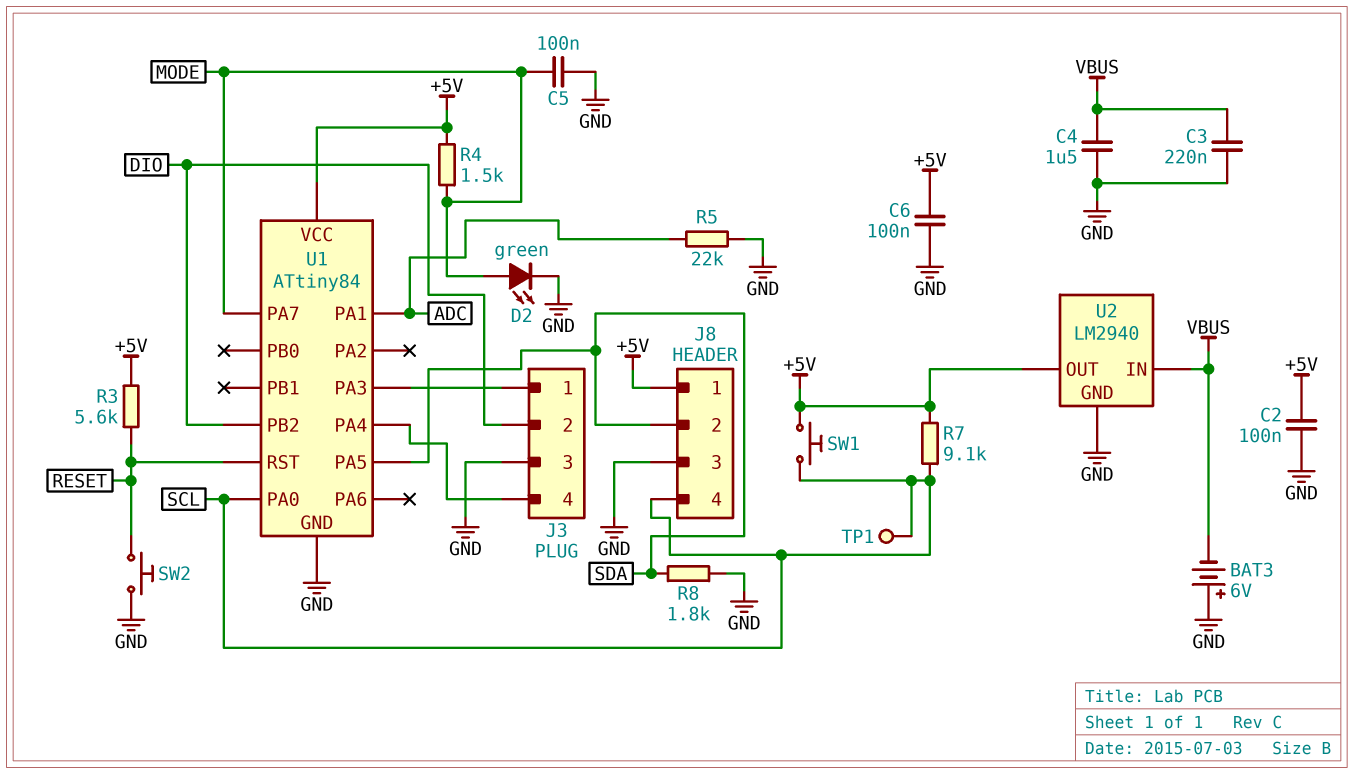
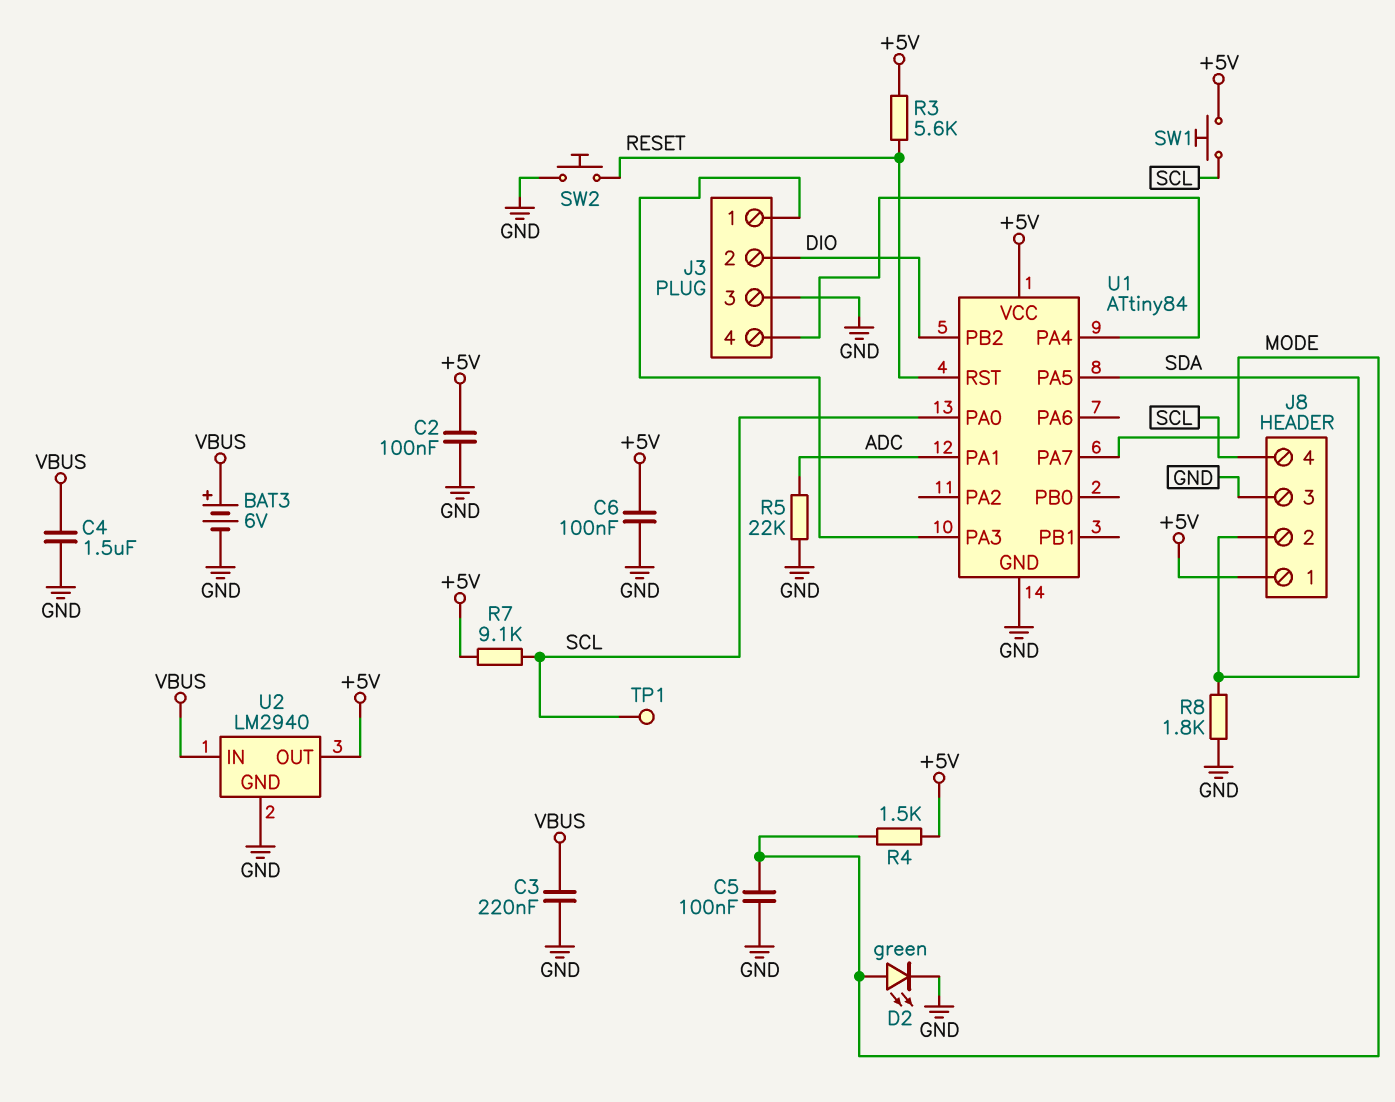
BAT3: 6V (plus GND, minus VBUS) -> 6V (plus VBUS, minus GND)

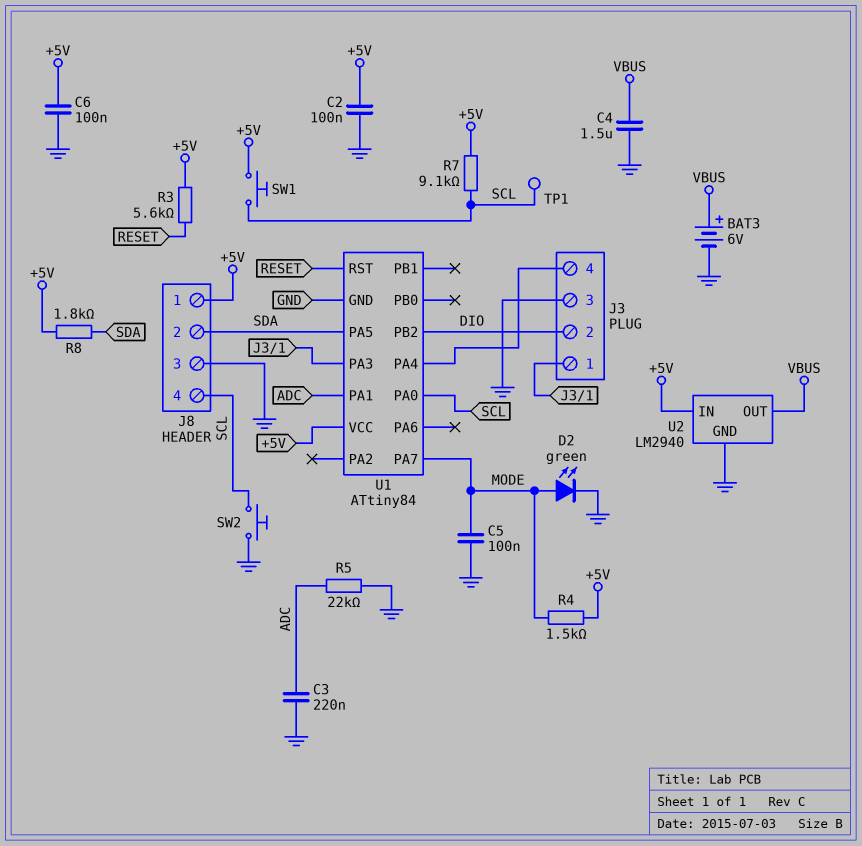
C3: 220nF (GND, VBUS) -> 220nF (ADC, GND)
R8: 1.8k (GND, SDA) -> 1.8k (+5V, SDA)
SW2: button (GND, RESET) -> button (GND, SCL)
U2 pin IN: VBUS -> +5V
U2 pin OUT: +5V -> VBUS

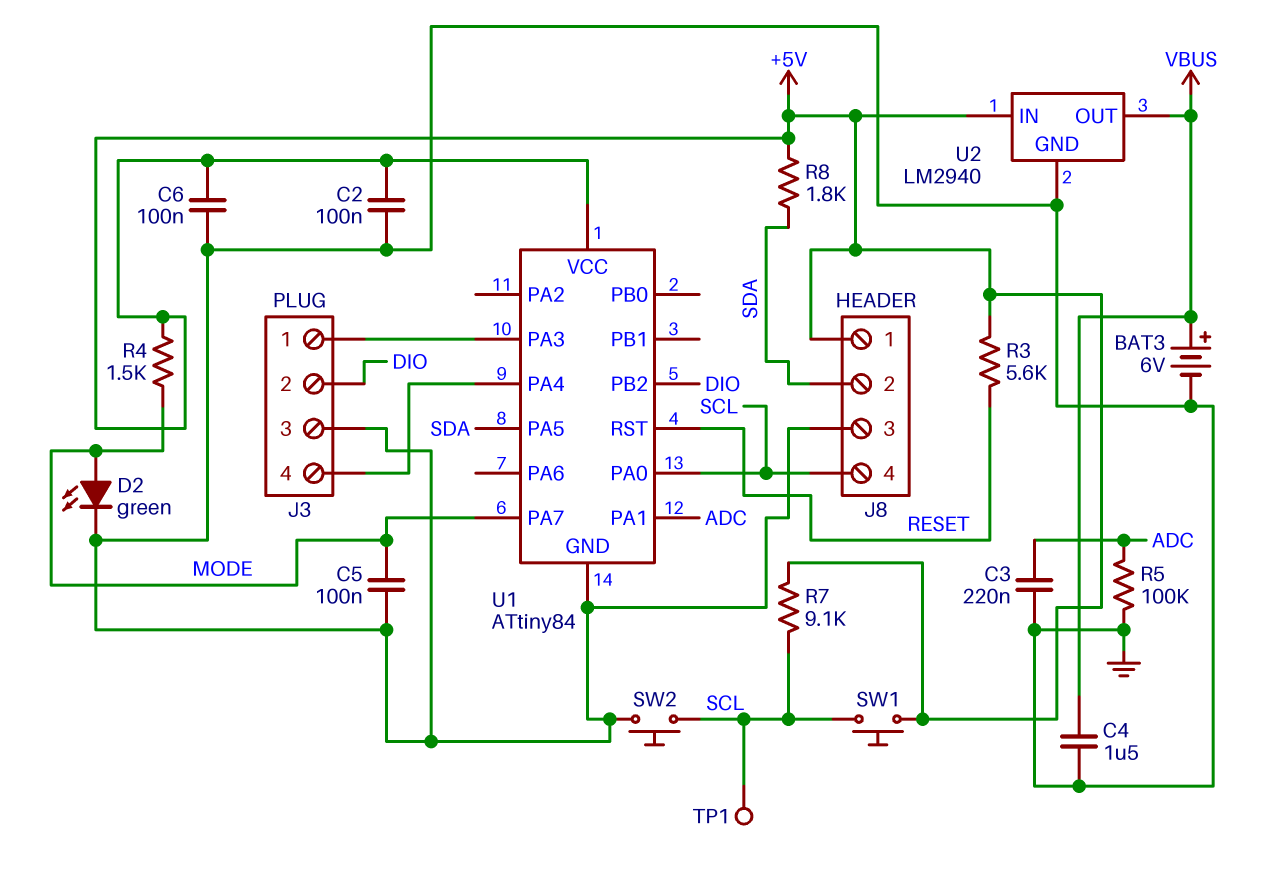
R5: 22k (ADC, GND) -> 100k (ADC, GND)

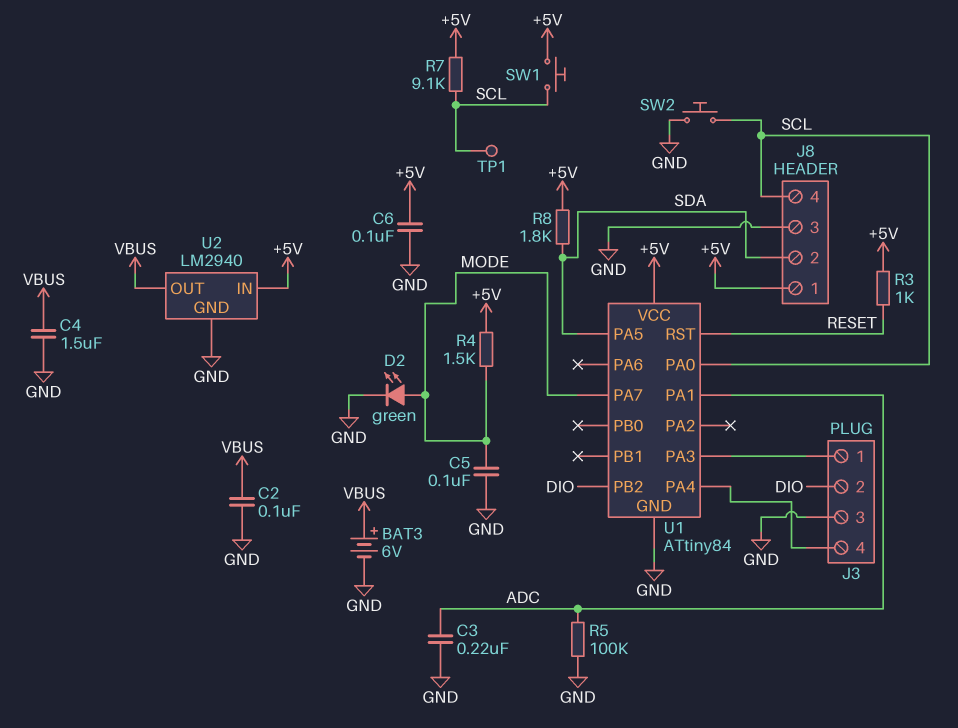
C2: 100nF (+5V, GND) -> 100nF (GND, VBUS)
R3: 5.6k (+5V, RESET) -> 1k (+5V, RESET)

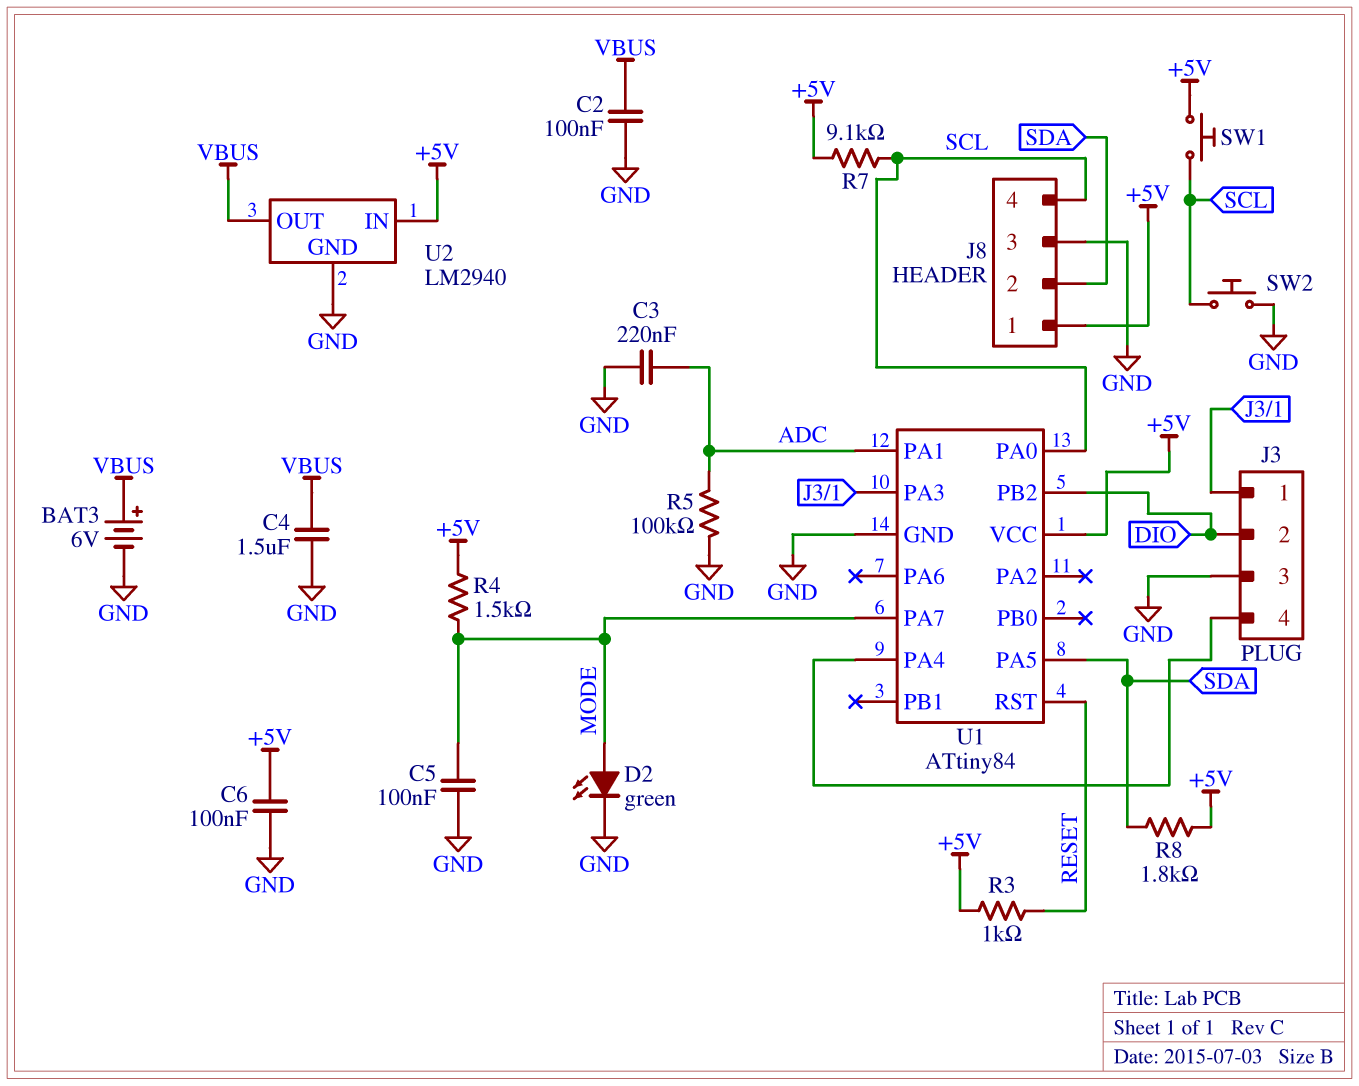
TP1: test point (SCL) -> none

